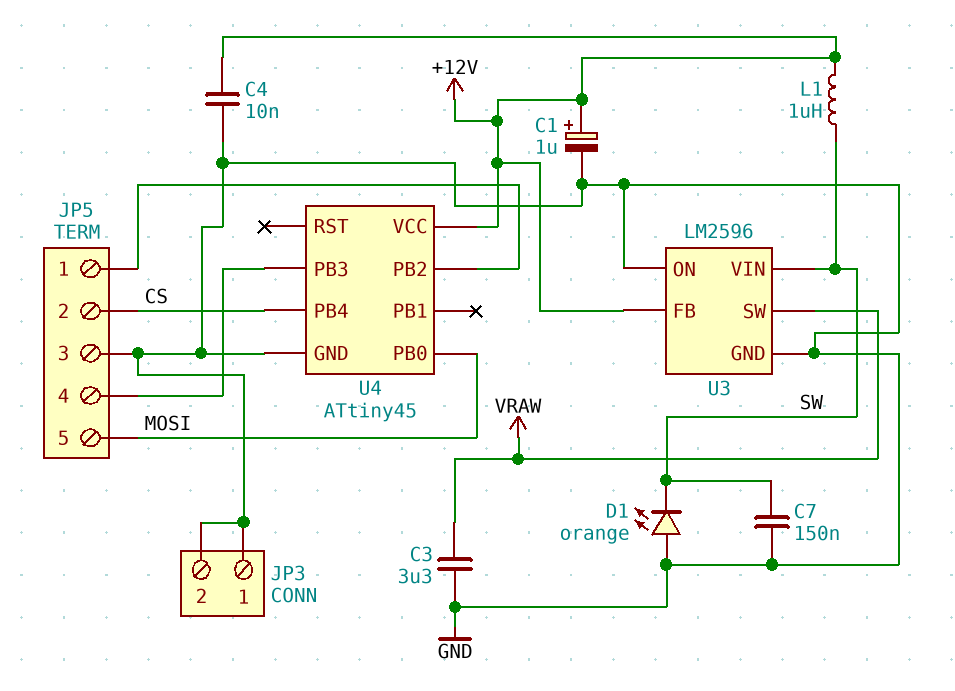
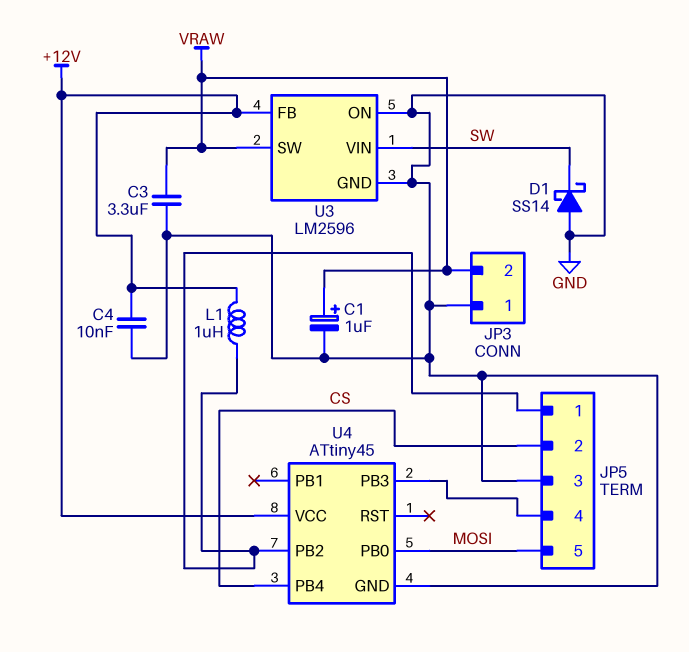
C1: 1uF (plus +12V, minus GND) -> 1uF (plus VRAW, minus GND)
C7: 150nF (GND, SW) -> none
D1: LED orange (A GND, K SW) -> schottky SS14 (A GND, K SW)
JP3 pin 2: GND -> VRAW
L1: 1uH (+12V, SW) -> 1uH (+12V, JP5/1)

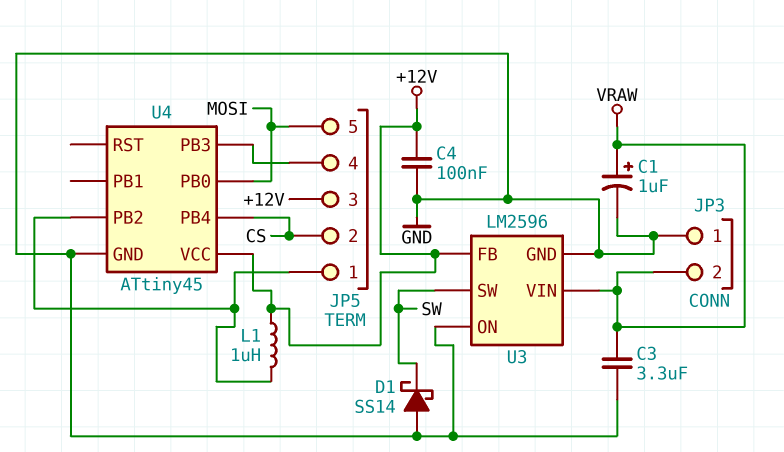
C4: 10nF (+12V, GND) -> 100nF (+12V, GND)
JP5 pin 3: GND -> +12V
U3 pin SW: VRAW -> SW
U3 pin VIN: SW -> VRAW

